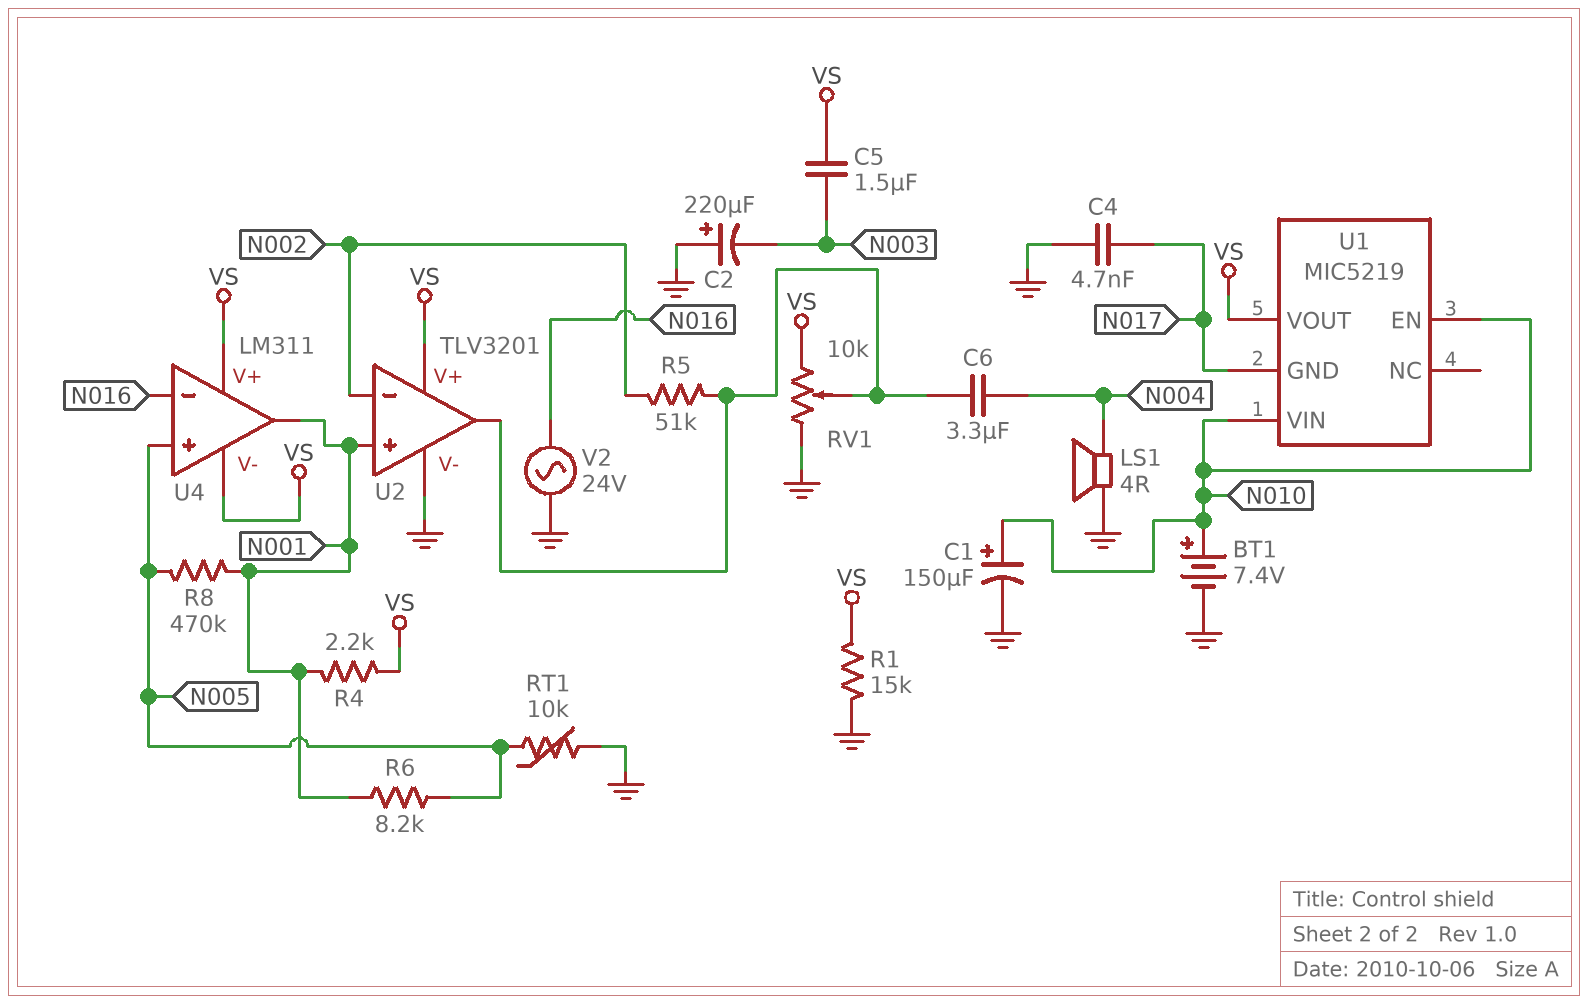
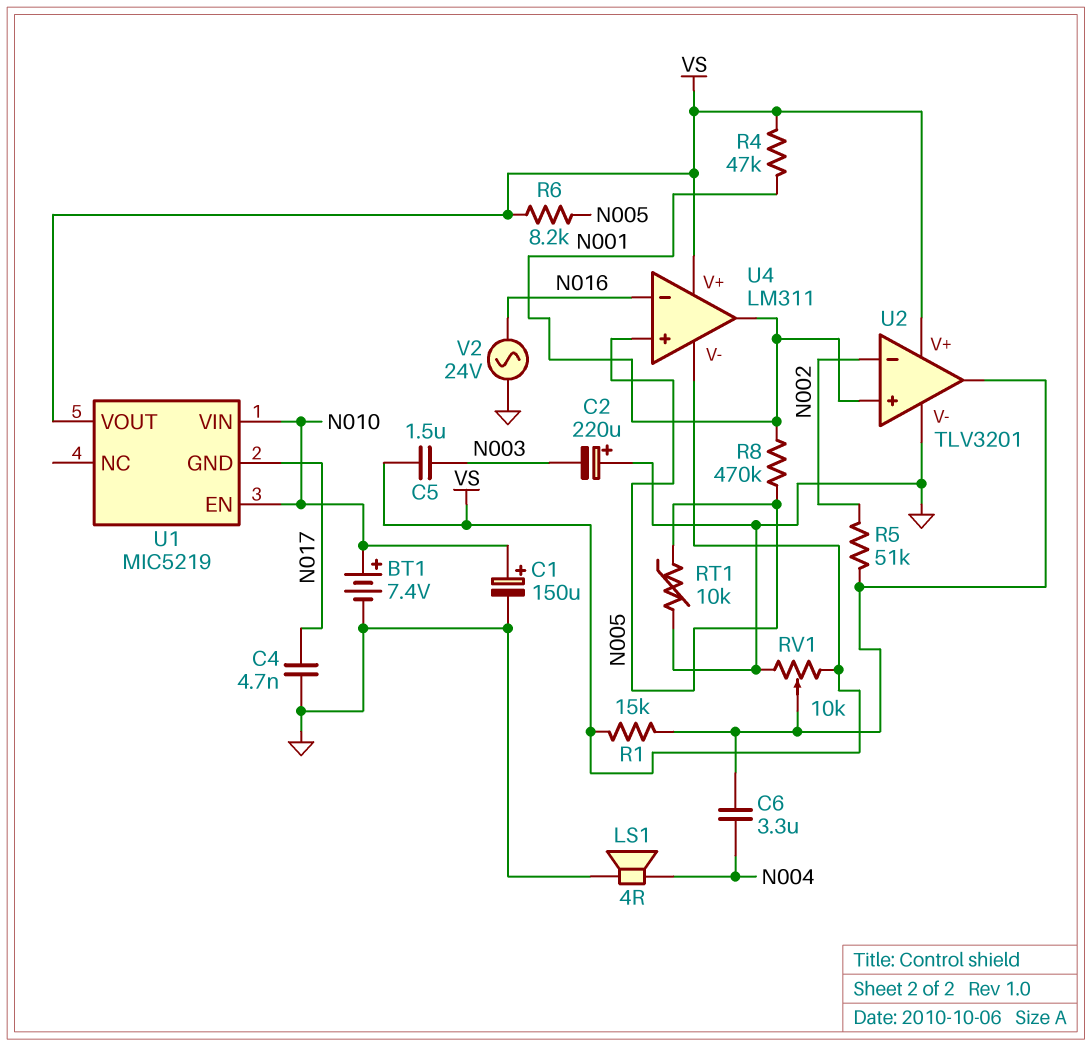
R1: 15k (GND, VS) -> 15k (U2/out, VS)
R4: 2.2k (N001, VS) -> 47k (N001, VS)
R6: 8.2k (N001, N005) -> 8.2k (N005, VS)

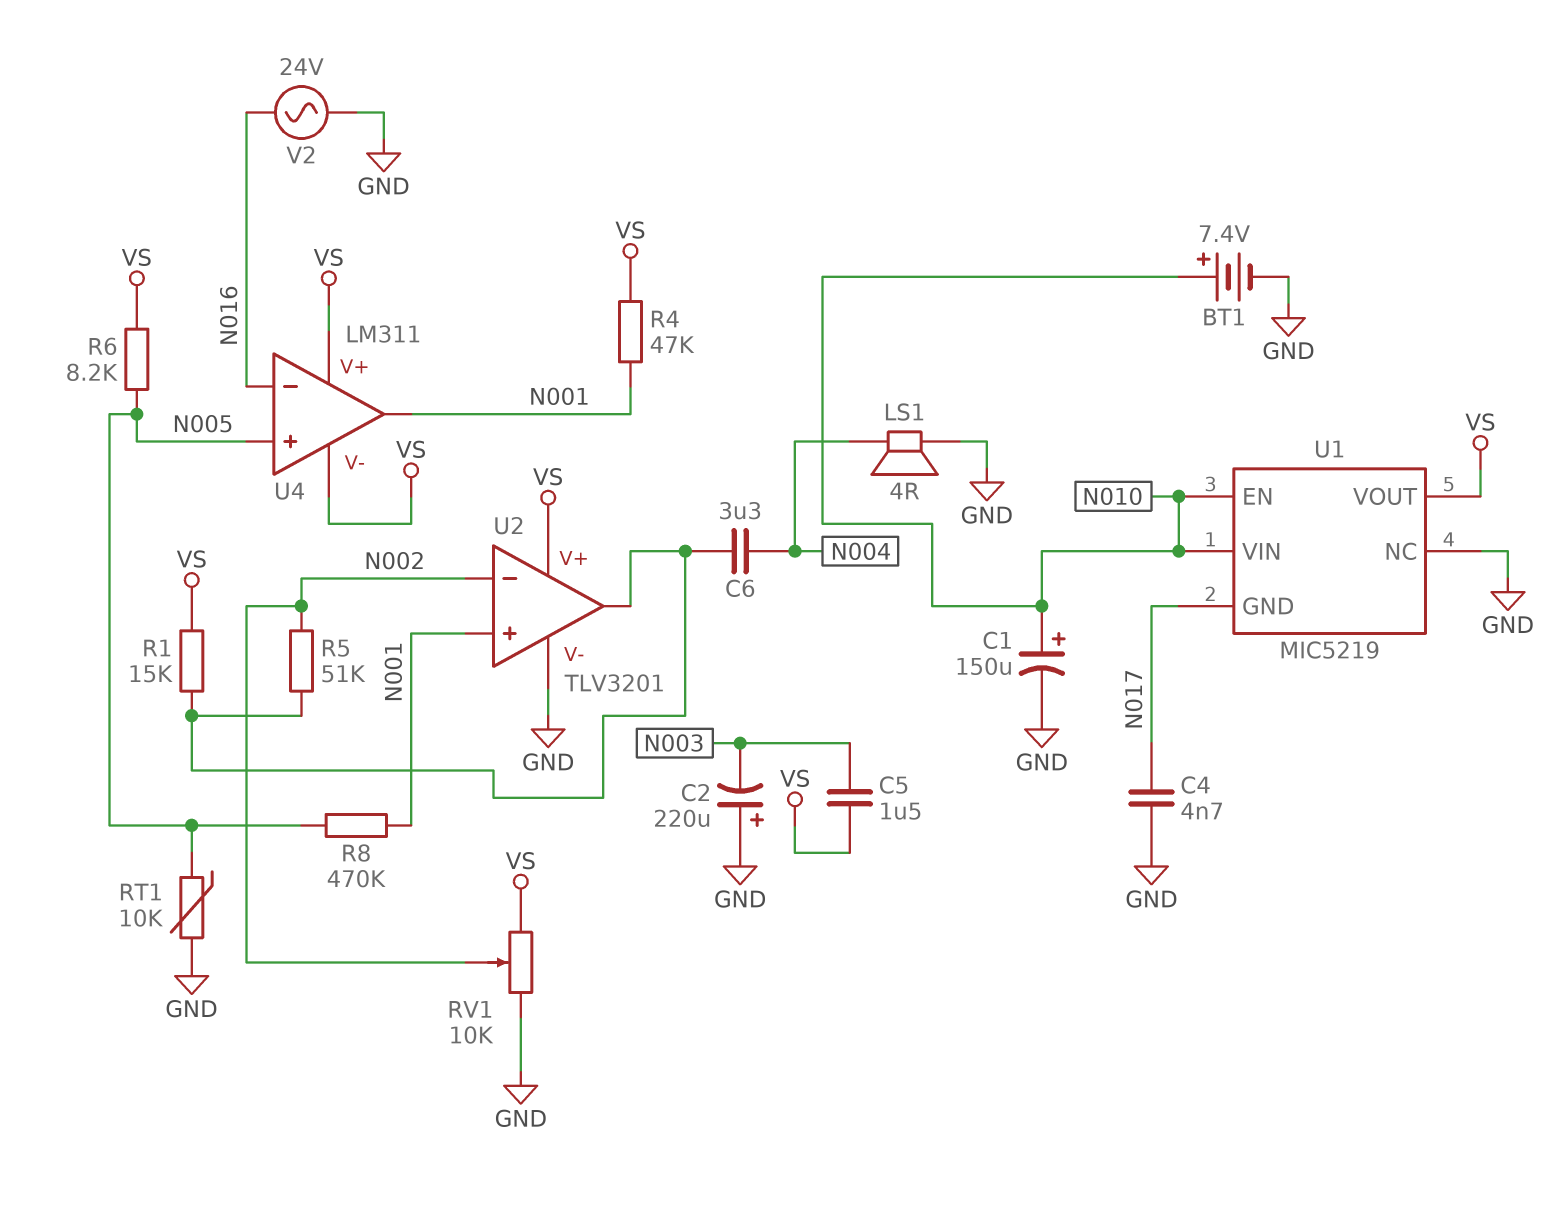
RV1: 10k (GND, VS, wiper U2/out) -> 10k (GND, VS, wiper N002)
U1 pin NC: none -> GND

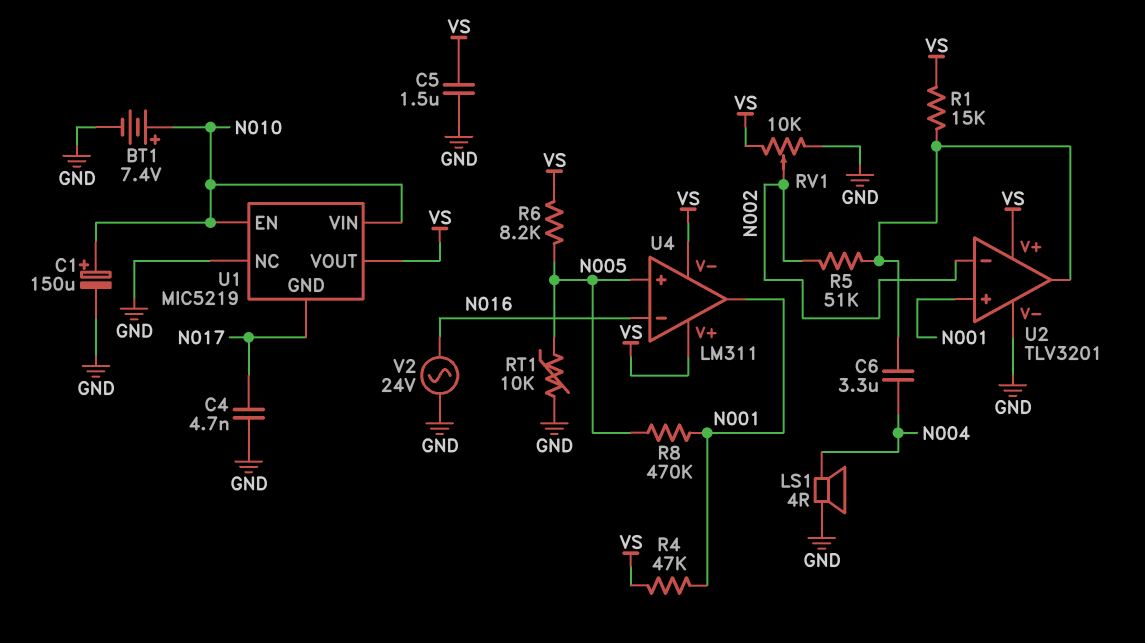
C2: 220uF (plus GND, minus N003) -> none
C5: 1.5uF (N003, VS) -> 1.5uF (GND, VS)

